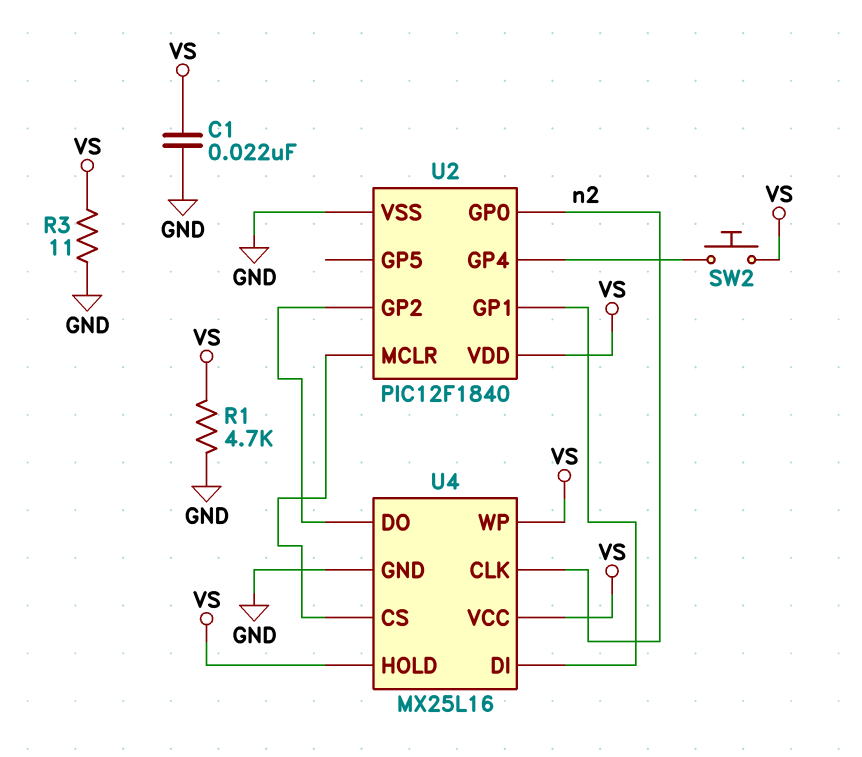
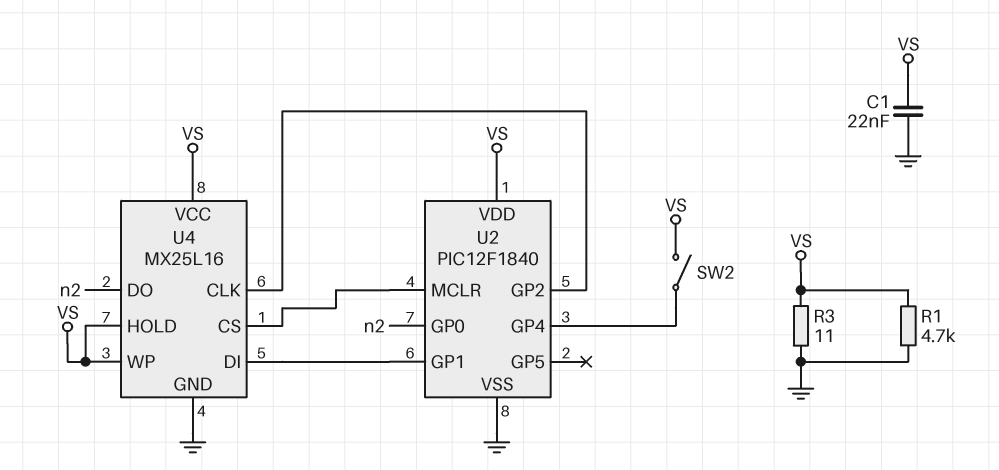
SW2: button (U2/GP4, VS) -> switch (U2/GP4, VS)
U4 pin CLK: n2 -> U2/GP2
U4 pin DO: U2/GP2 -> n2

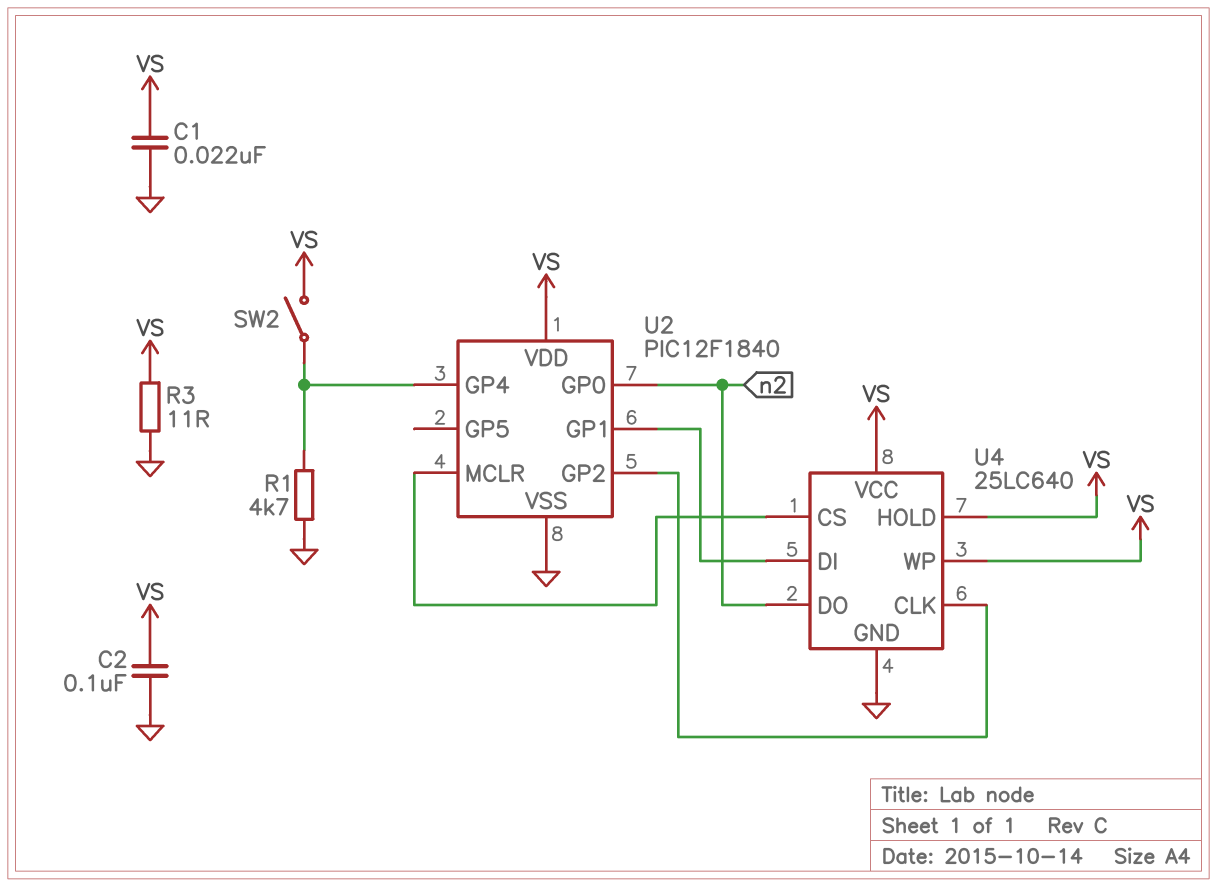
C2: none -> 100nF (GND, VS)
R1: 4.7k (GND, VS) -> 4.7k (GND, U2/GP4)
U4: MX25L16 -> 25LC640

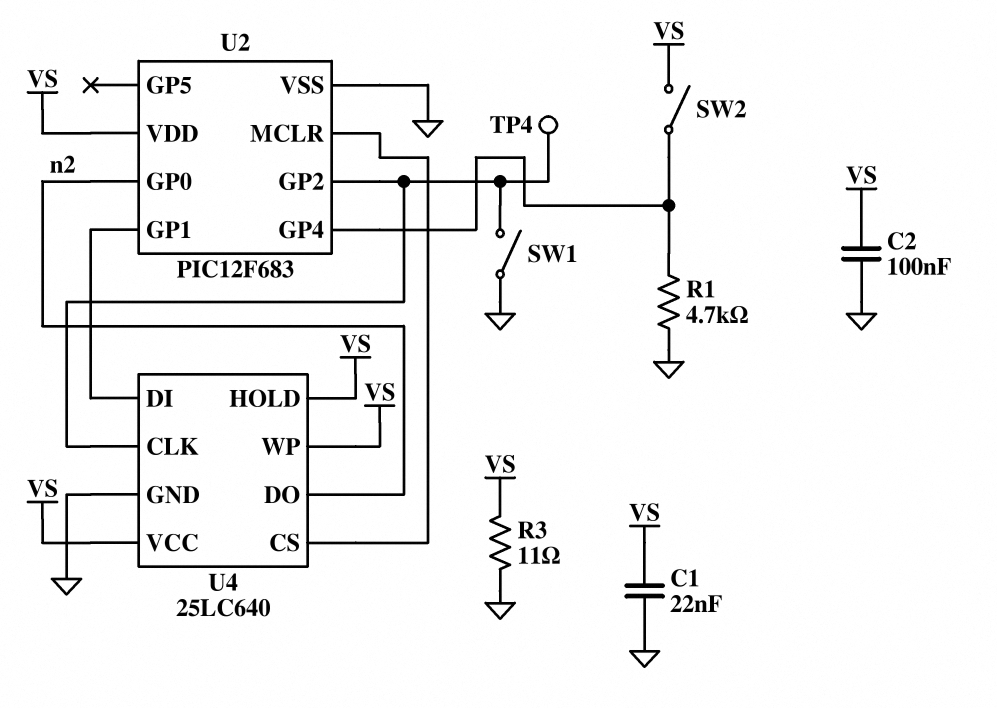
SW1: none -> switch (GND, U2/GP2)
TP4: none -> test point (U2/GP2)
U2: PIC12F1840 -> PIC12F683

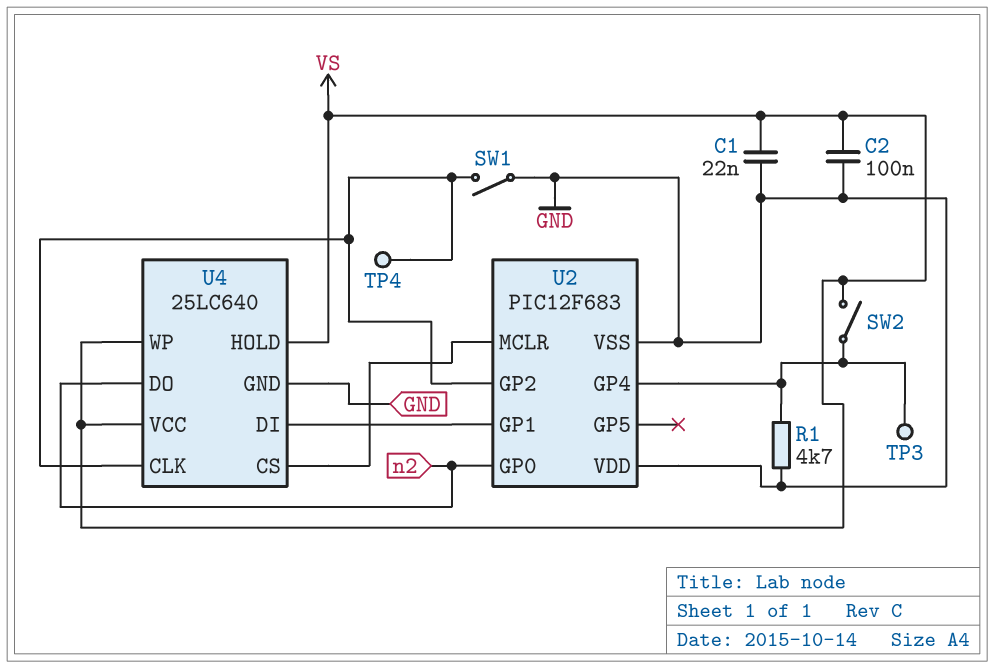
R3: 11 (GND, VS) -> none
TP3: none -> test point (U2/GP4)
U2 pin VDD: VS -> GND

